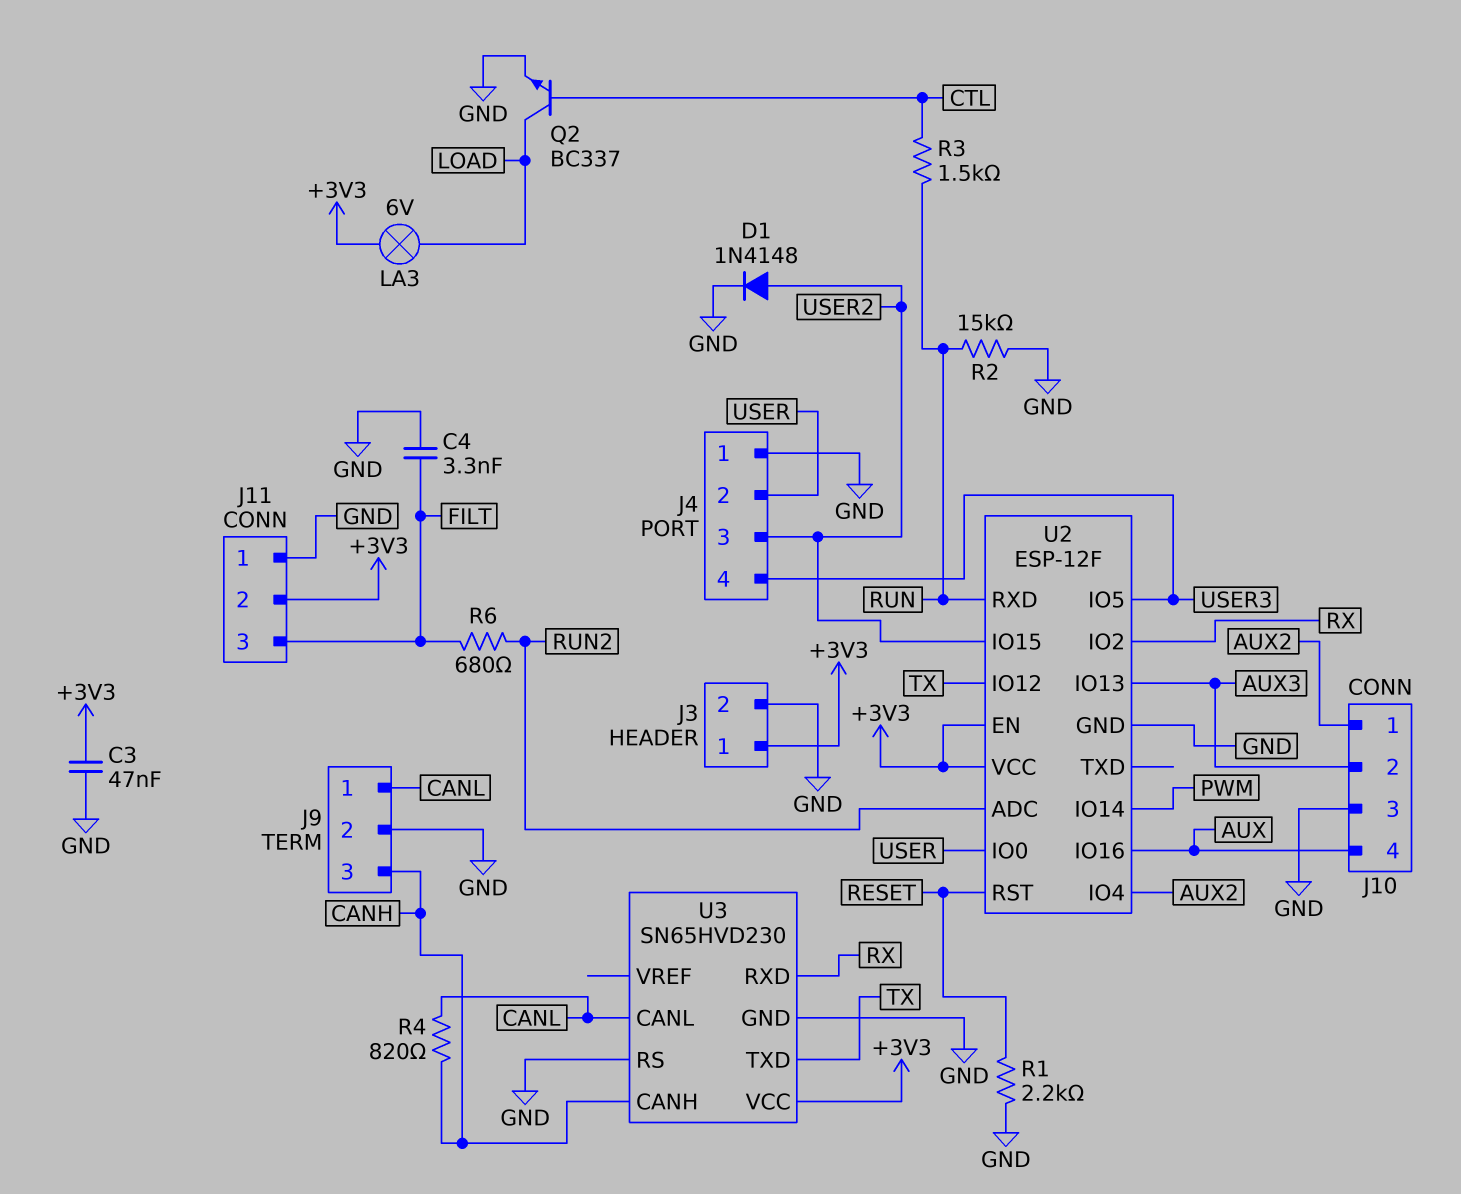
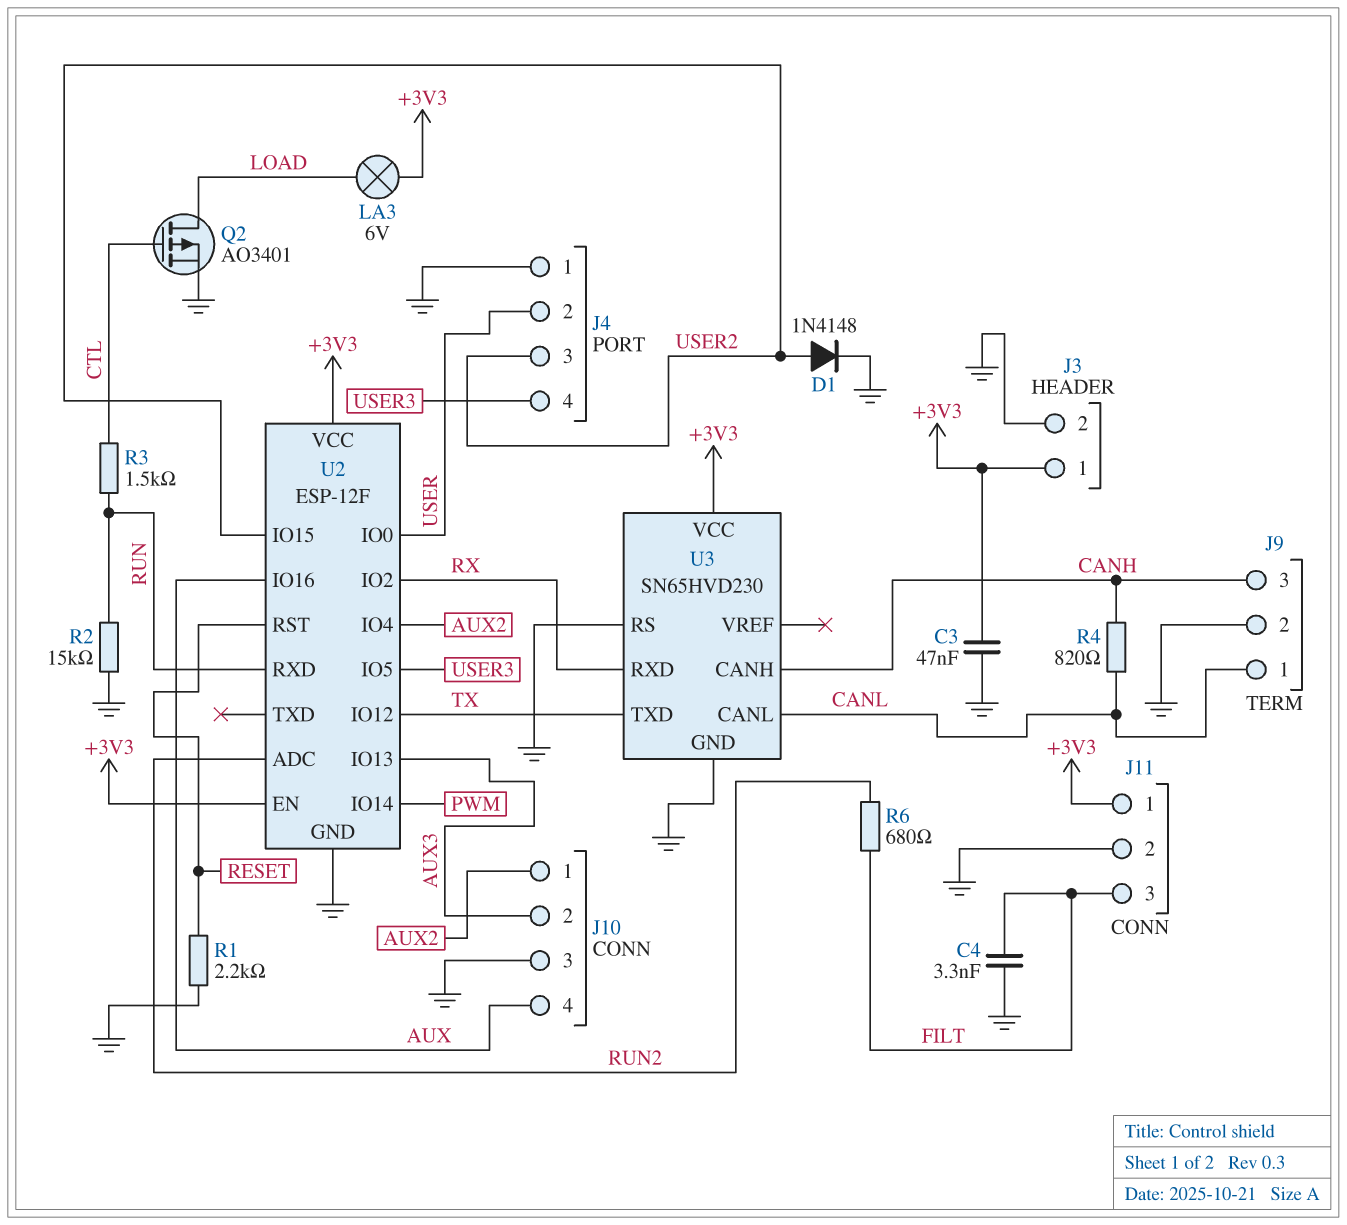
J11 pin 1: GND -> +3V3
J11 pin 2: +3V3 -> GND
Q2: NPN BC337 (B CTL, C LOAD, E GND) -> PMOS AO3401 (G CTL, D LOAD, S GND)

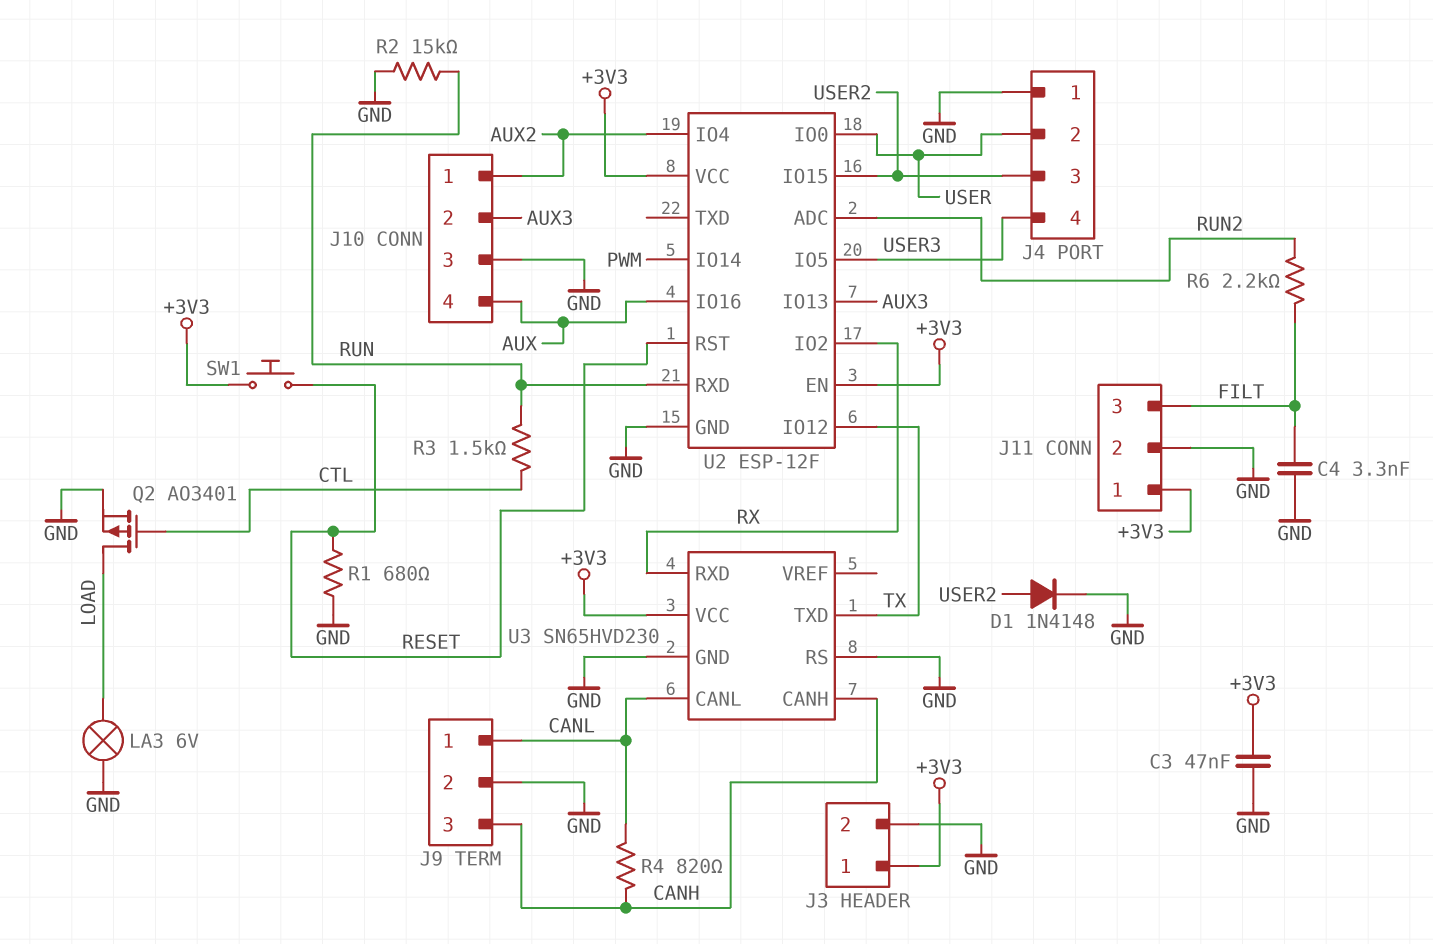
LA3: lamp 6V (+3V3, LOAD) -> lamp 6V (GND, LOAD)
R1: 2.2k (GND, RESET) -> 680 (GND, RESET)
R6: 680 (FILT, RUN2) -> 2.2k (FILT, RUN2)
SW1: none -> button (+3V3, RESET)

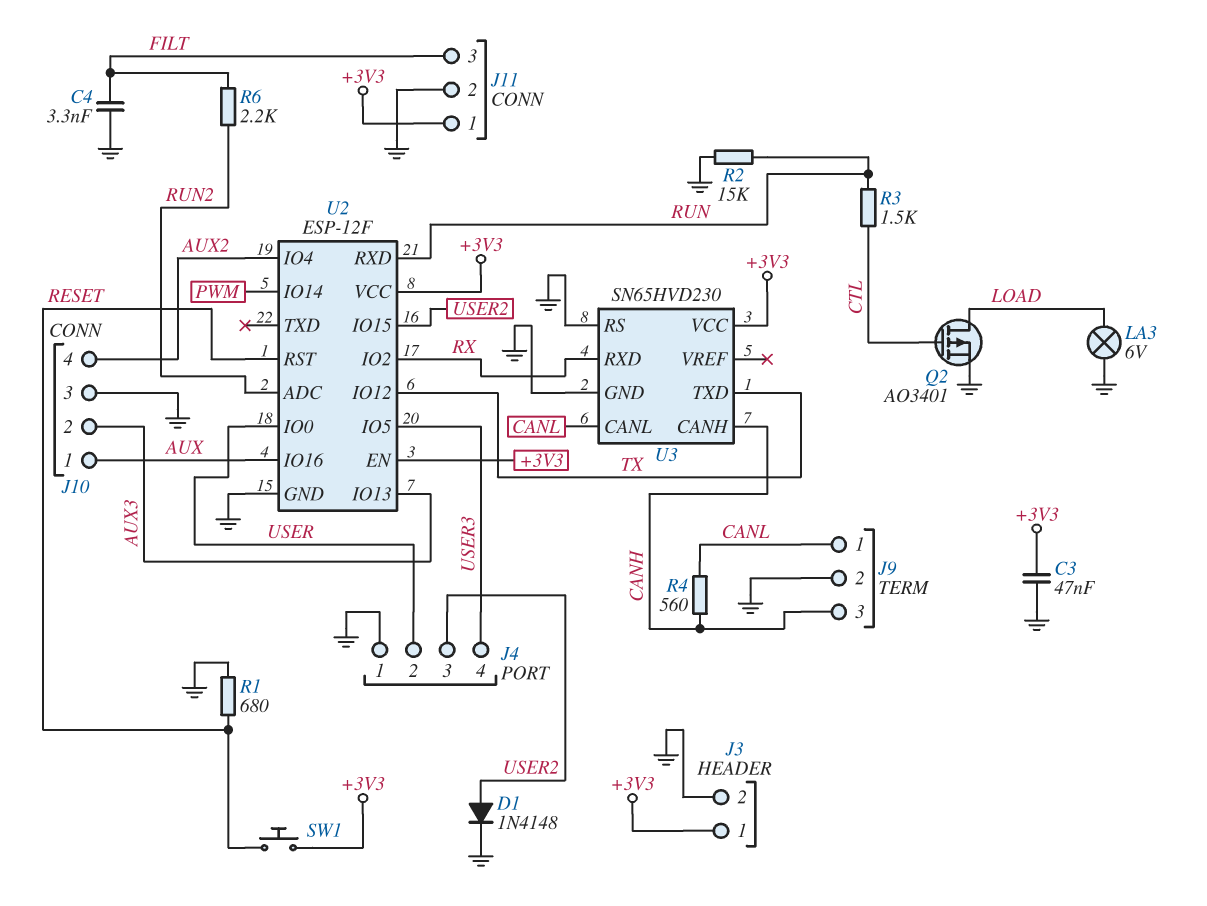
J10 pin 1: AUX2 -> AUX
J10 pin 4: AUX -> AUX2
R4: 820 (CANH, CANL) -> 560 (CANH, CANL)

